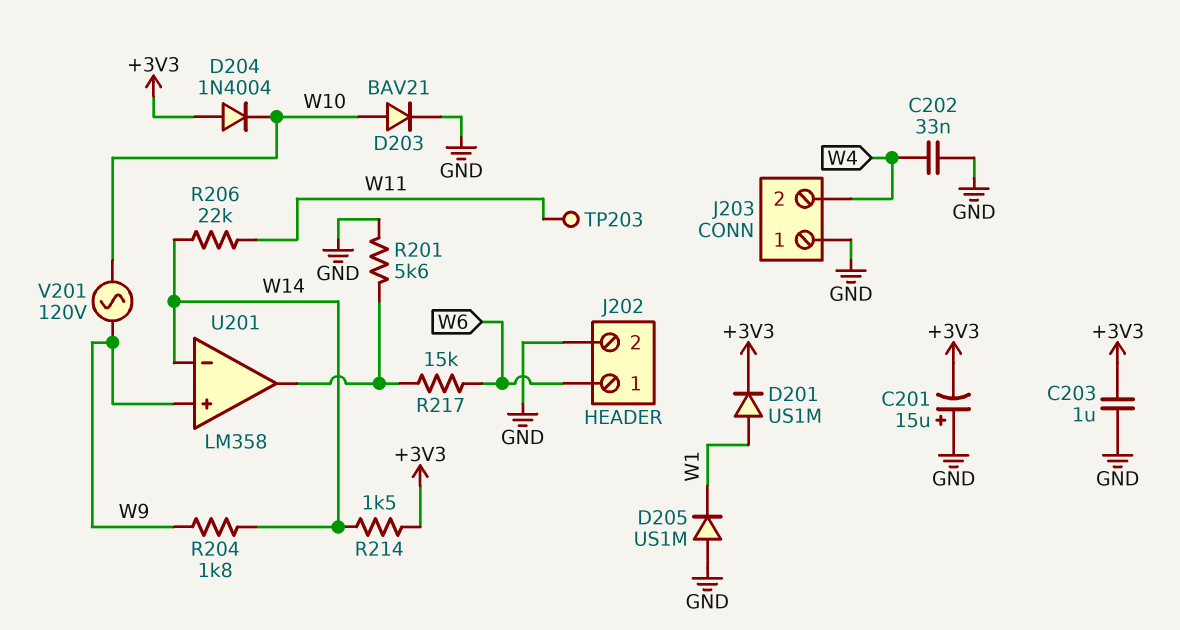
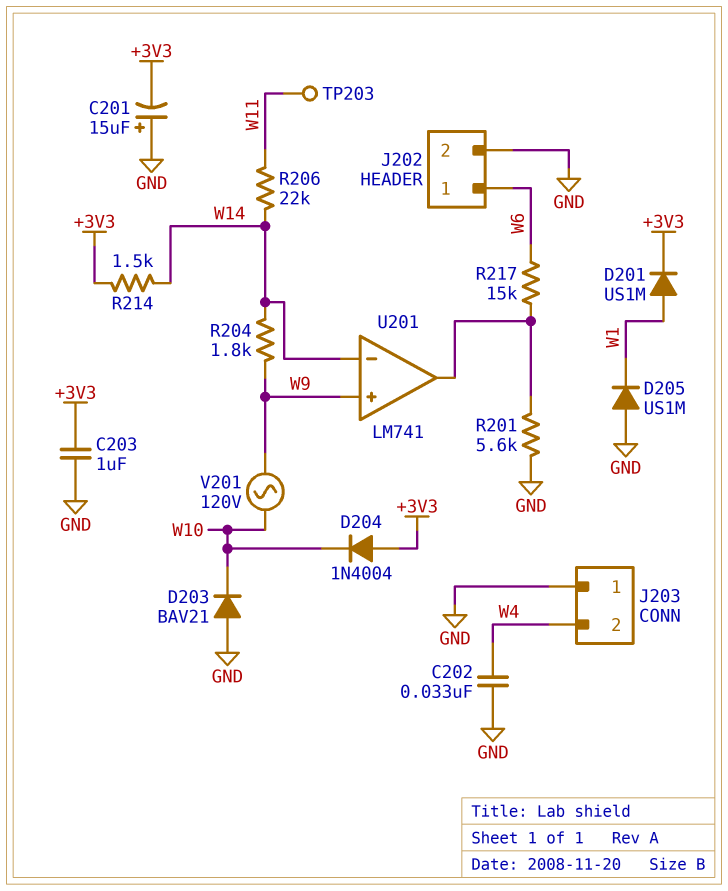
D203: diode BAV21 (A W10, K GND) -> diode BAV21 (A GND, K W10)
U201: LM358 -> LM741

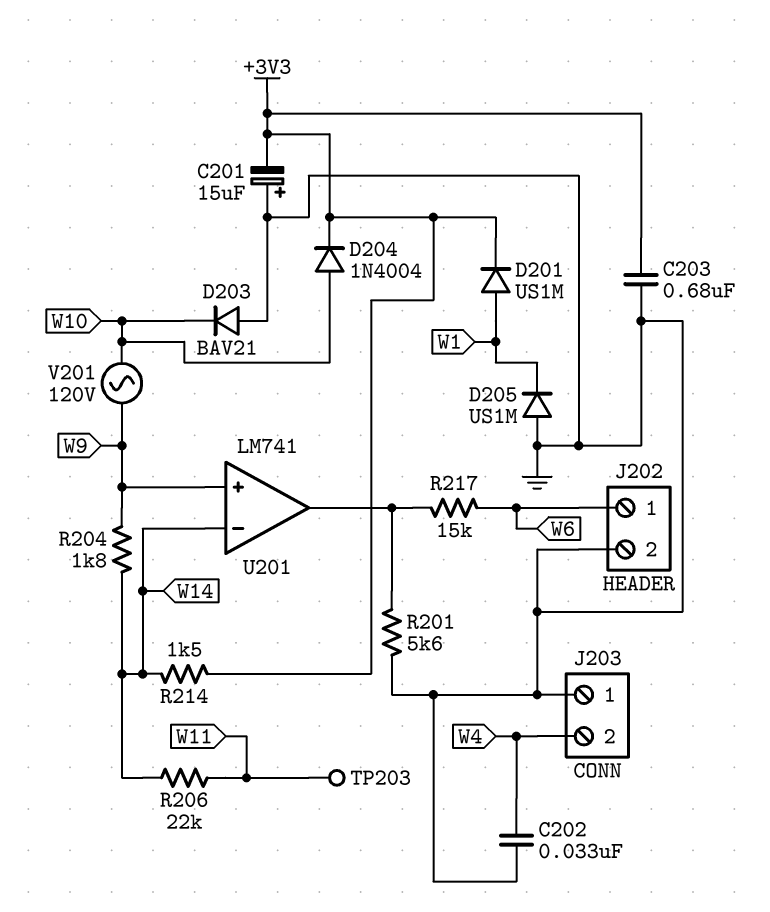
C203: 1uF (+3V3, GND) -> 680nF (+3V3, GND)
D204: diode 1N4004 (A +3V3, K W10) -> diode 1N4004 (A W10, K +3V3)

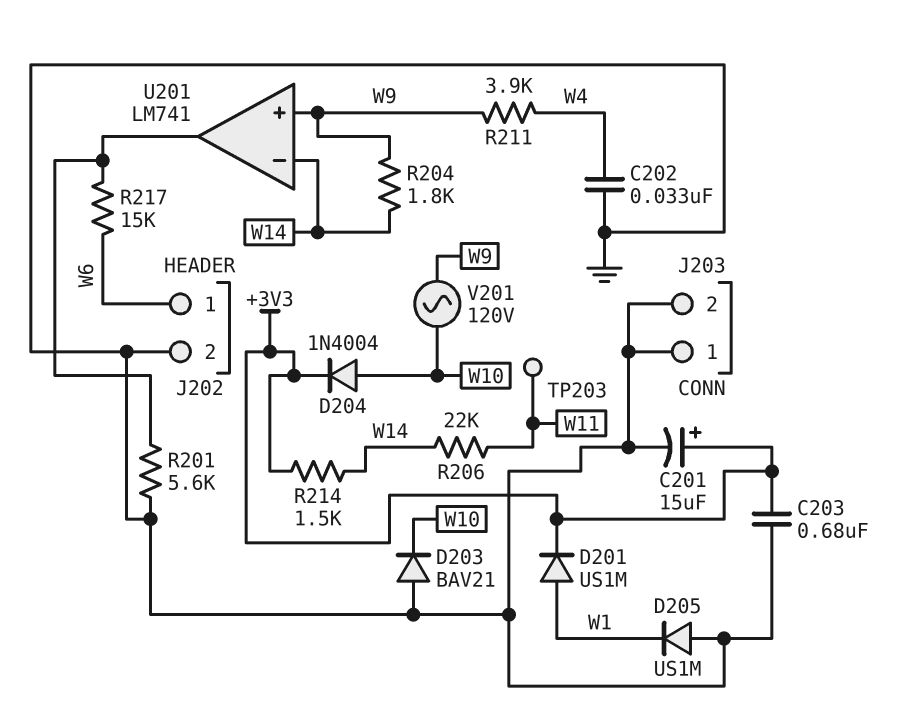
C201: 15uF (plus GND, minus +3V3) -> 15uF (plus +3V3, minus GND)
J203 pin 2: W4 -> GND
R211: none -> 3.9k (W4, W9)

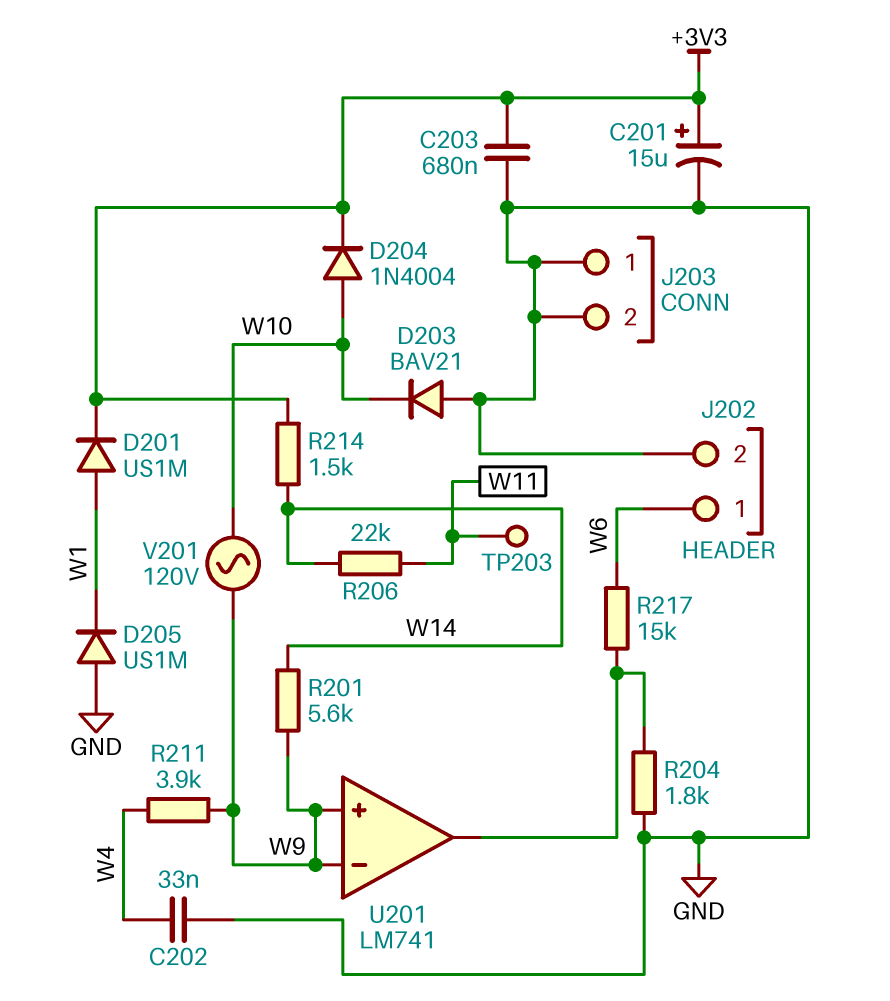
R201: 5.6k (GND, U201/out) -> 5.6k (W9, W14)
R204: 1.8k (W9, W14) -> 1.8k (GND, U201/out)
U201 pin in-: W14 -> W9

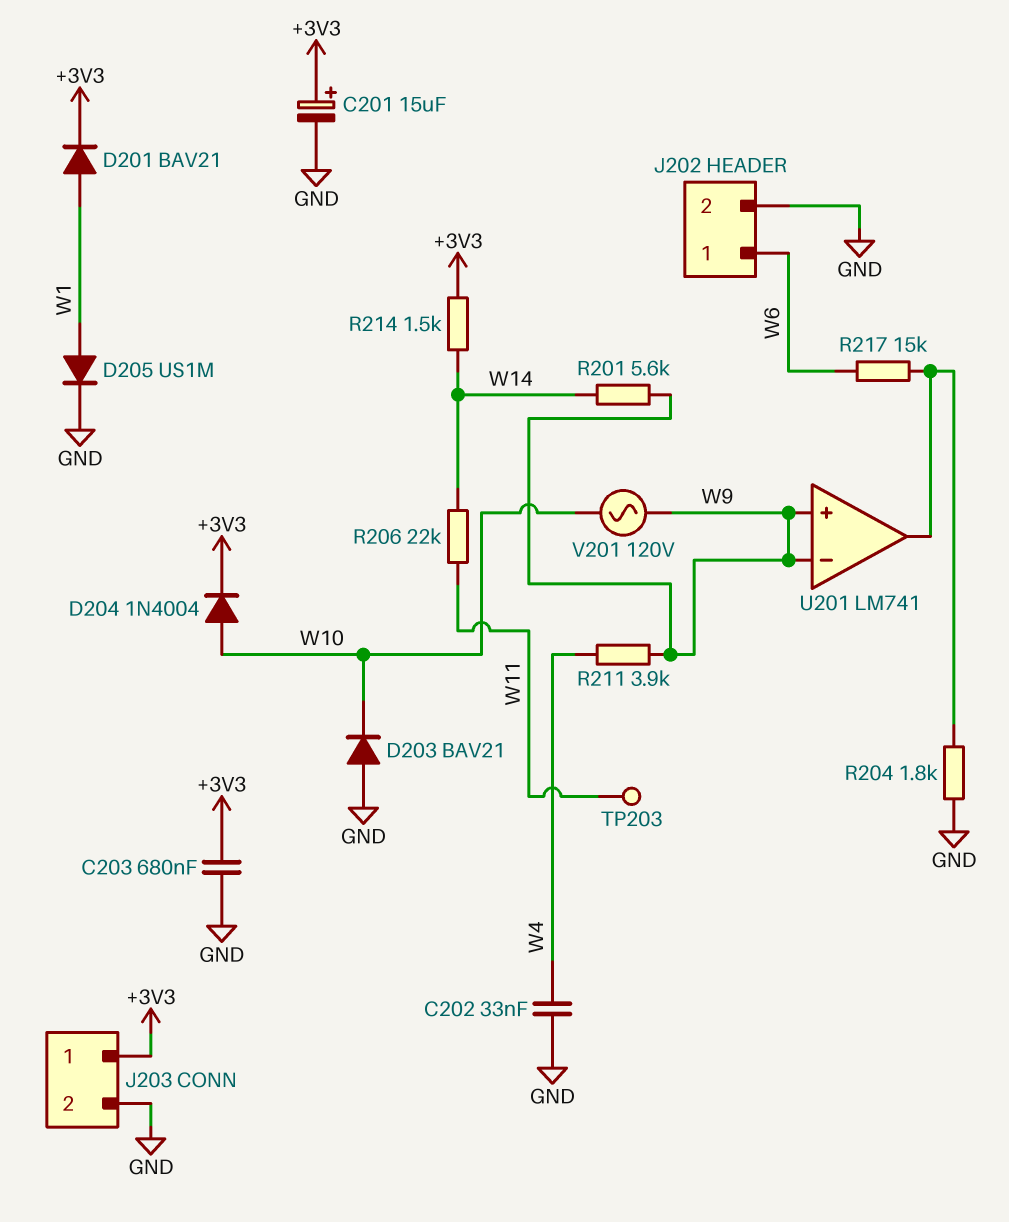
D201: diode US1M (A W1, K +3V3) -> diode BAV21 (A W1, K +3V3)
D205: diode US1M (A GND, K W1) -> diode US1M (A W1, K GND)
J203 pin 1: GND -> +3V3

